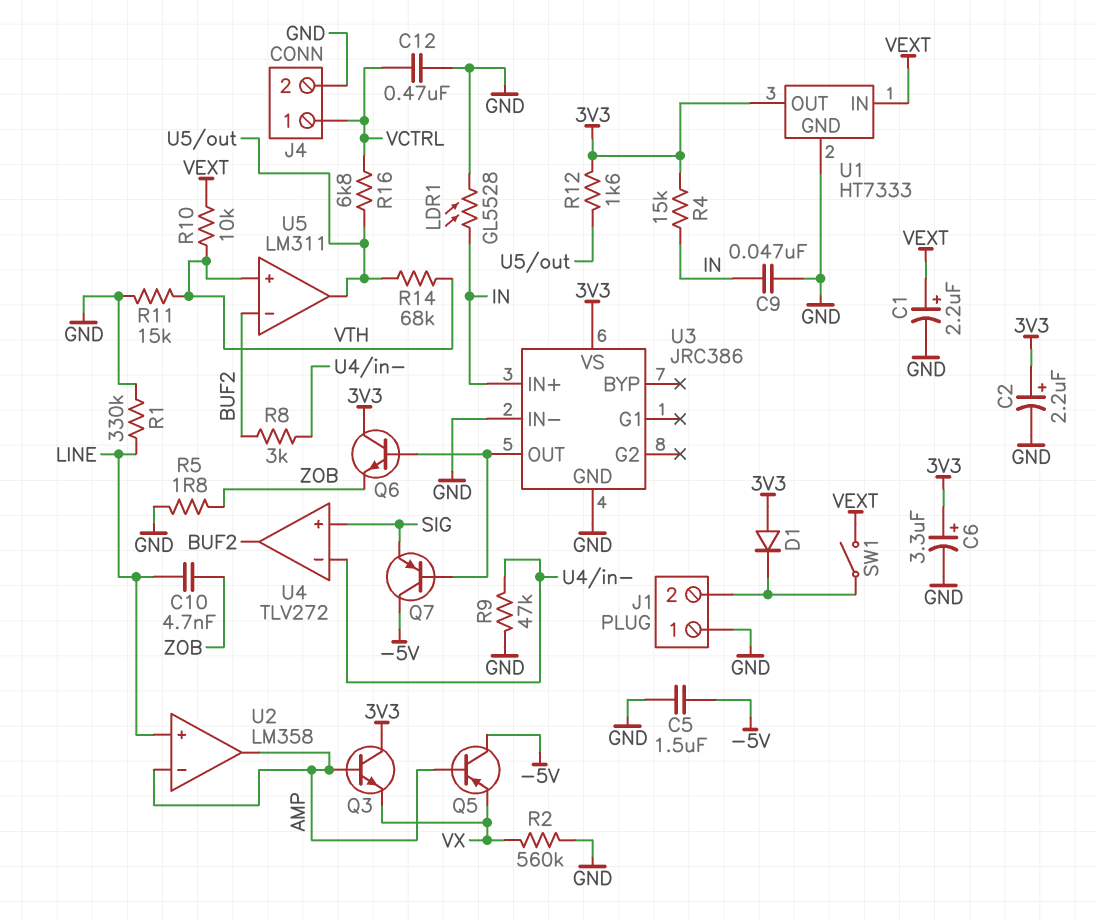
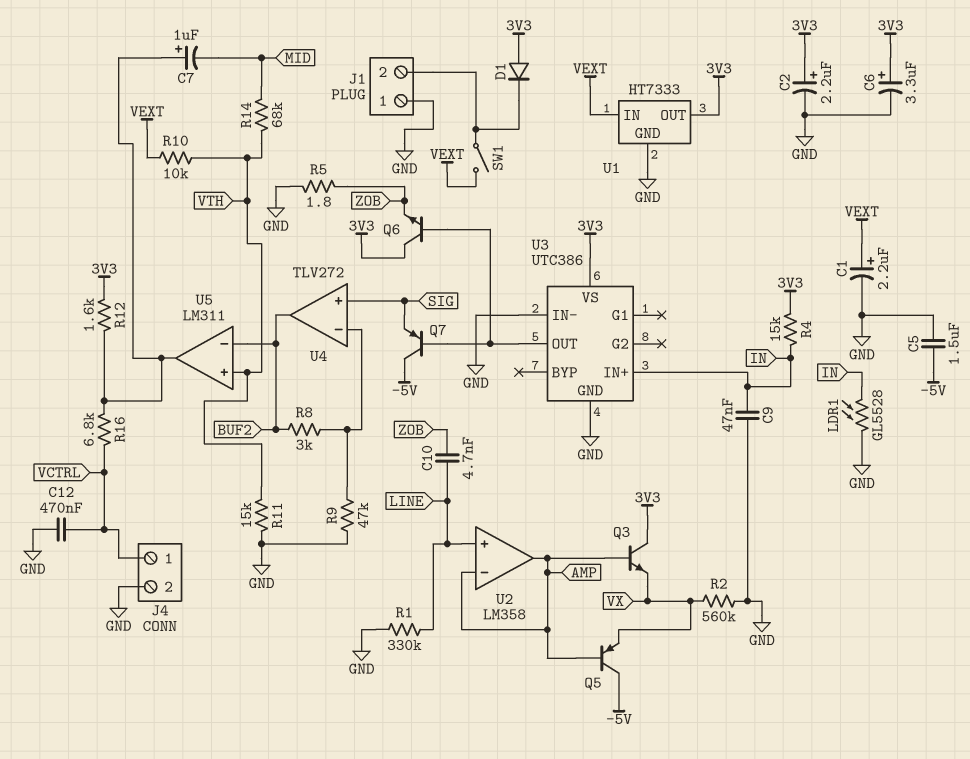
C7: none -> 1uF (plus U5/out, minus MID)
R14: 68k (U5/out, VTH) -> 68k (MID, VTH)
U3: JRC386 -> UTC386

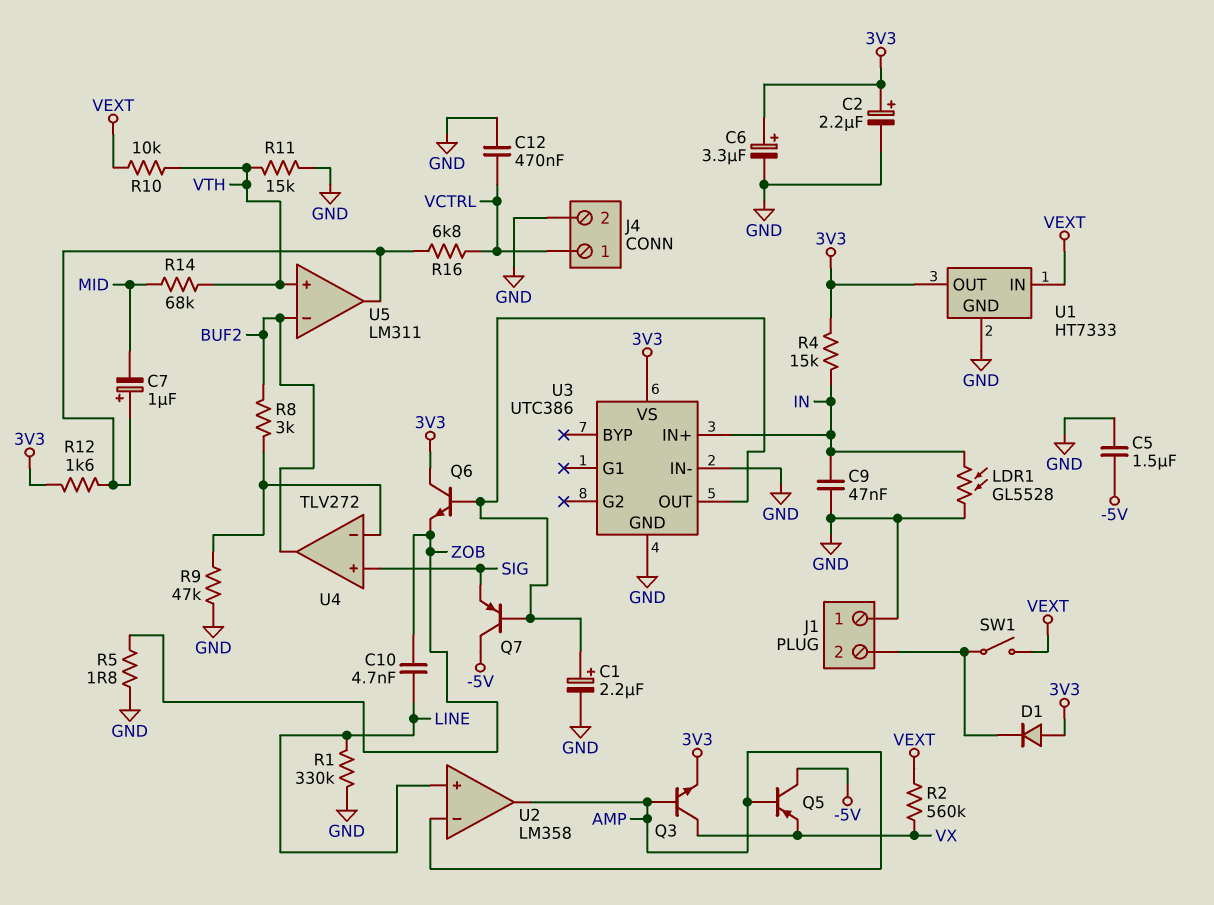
C1: 2.2uF (plus VEXT, minus GND) -> 2.2uF (plus U3/OUT, minus GND)
Q3: NPN (B AMP, C 3V3, E VX) -> NPN (B AMP, C VX, E 3V3)
R2: 560k (GND, VX) -> 560k (VEXT, VX)

